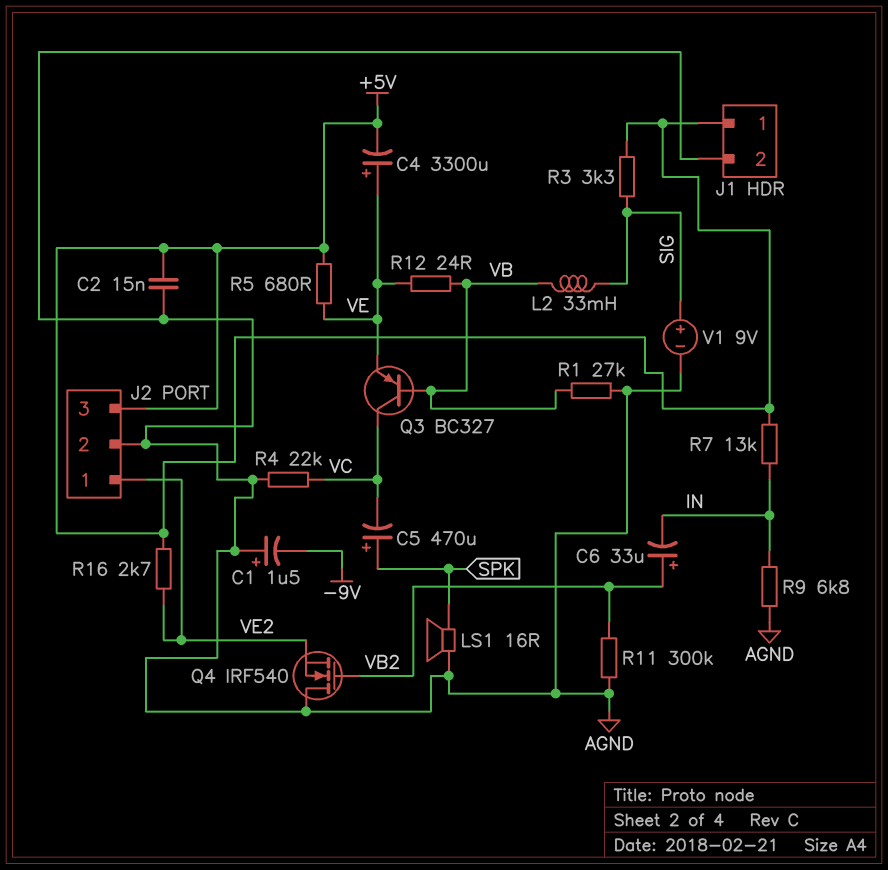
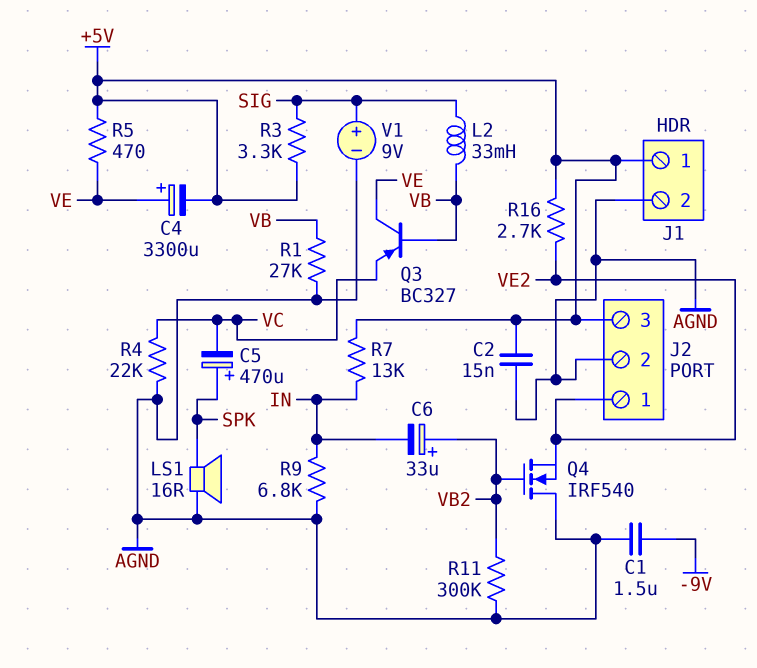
C1: 1.5uF (plus AGND, minus -9V) -> 1.5uF (-9V, AGND)
Q3: PNP BC327 (B VB, C VC, E VE) -> PNP BC327 (B VB, C VE, E VC)
R5: 680 (+5V, VE) -> 470 (+5V, VE)
R12: 24 (VB, VE) -> none

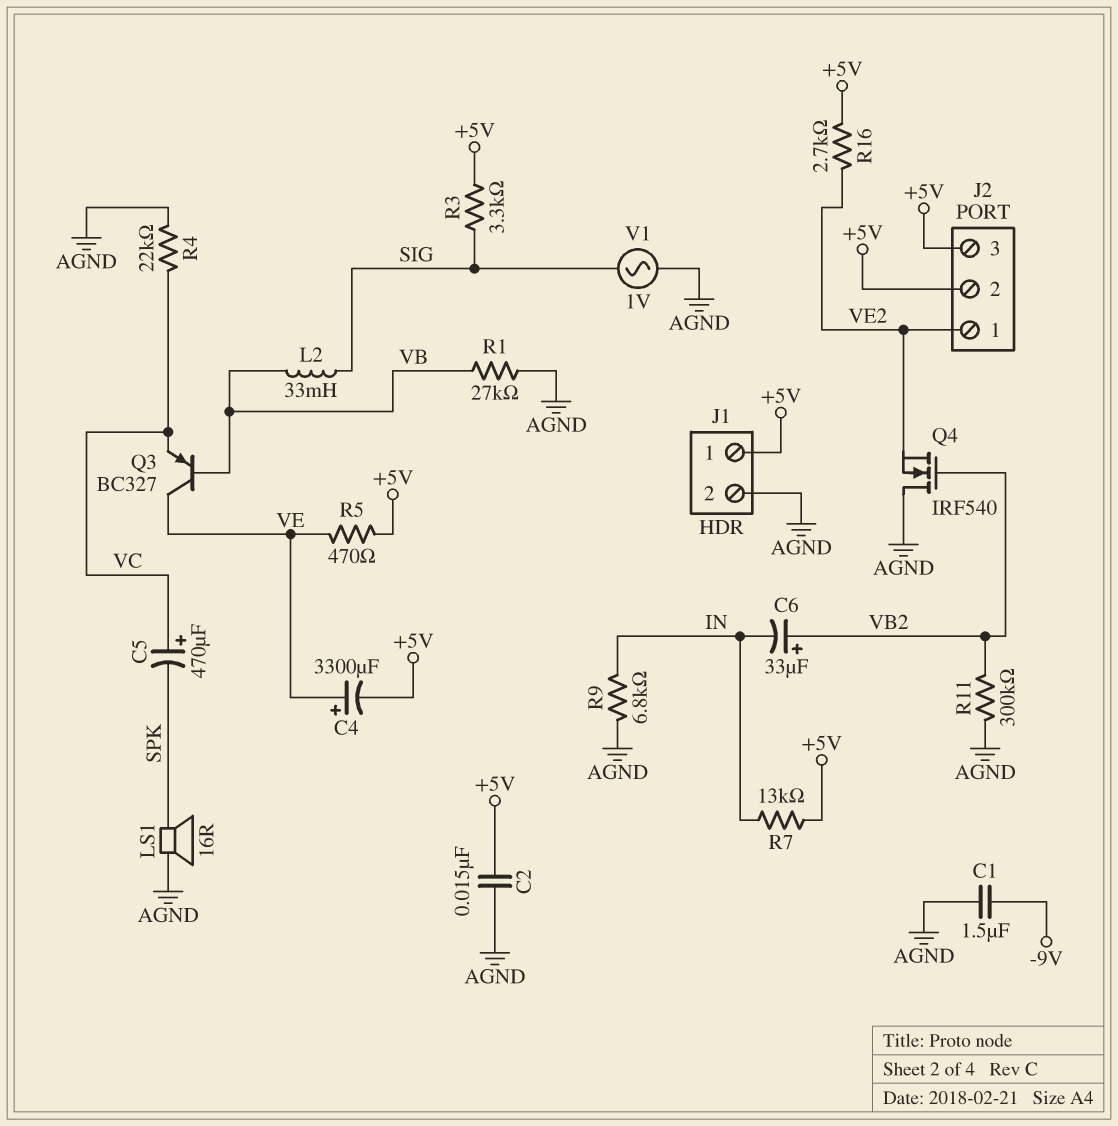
C5: 470uF (plus SPK, minus VC) -> 470uF (plus VC, minus SPK)
J2 pin 2: AGND -> +5V
V1: 9V (plus SIG, minus AGND) -> AC 1V (AGND, SIG)

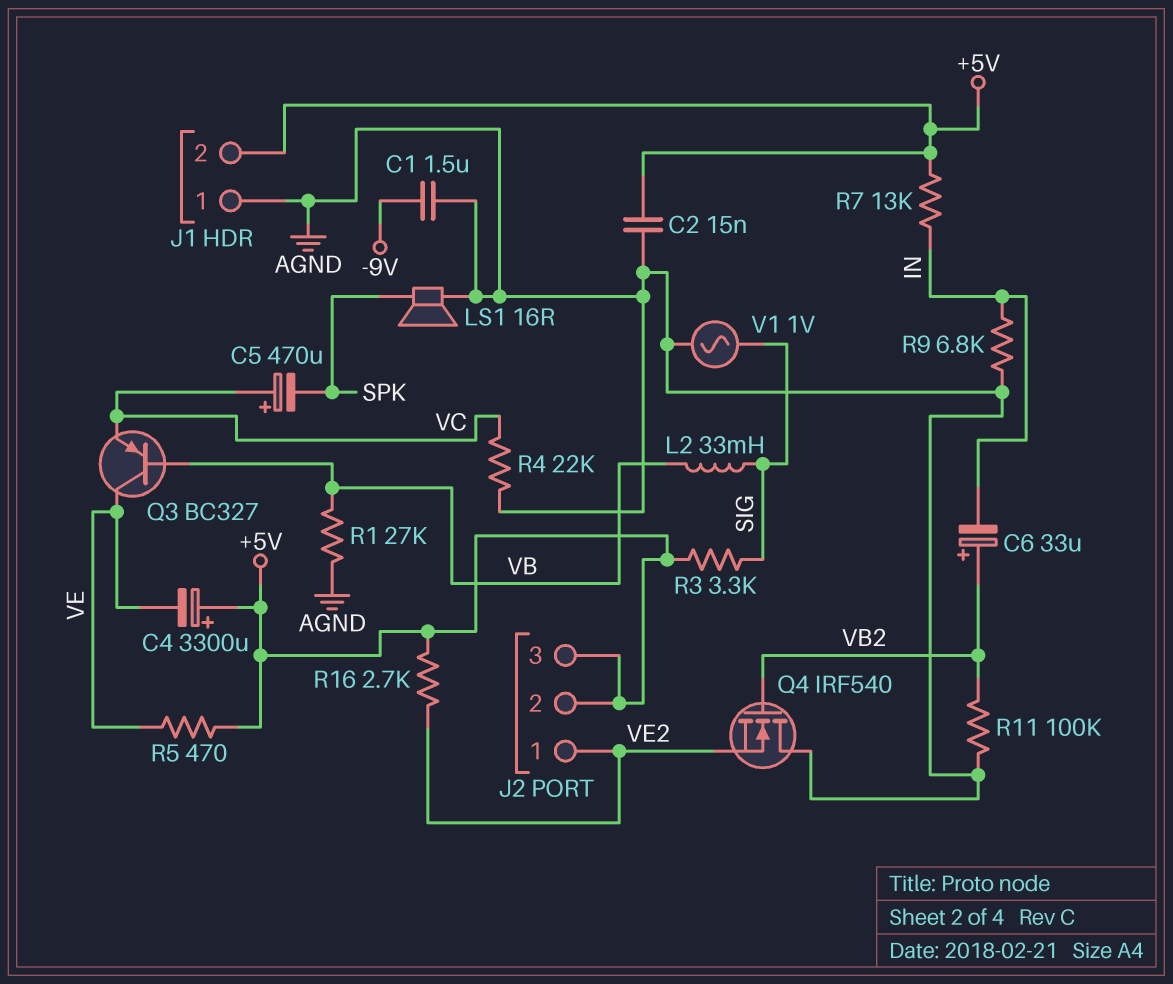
C4: 3300uF (plus VE, minus +5V) -> 3300uF (plus +5V, minus VE)
J1 pin 1: +5V -> AGND
J1 pin 2: AGND -> +5V
R11: 300k (AGND, VB2) -> 100k (AGND, VB2)

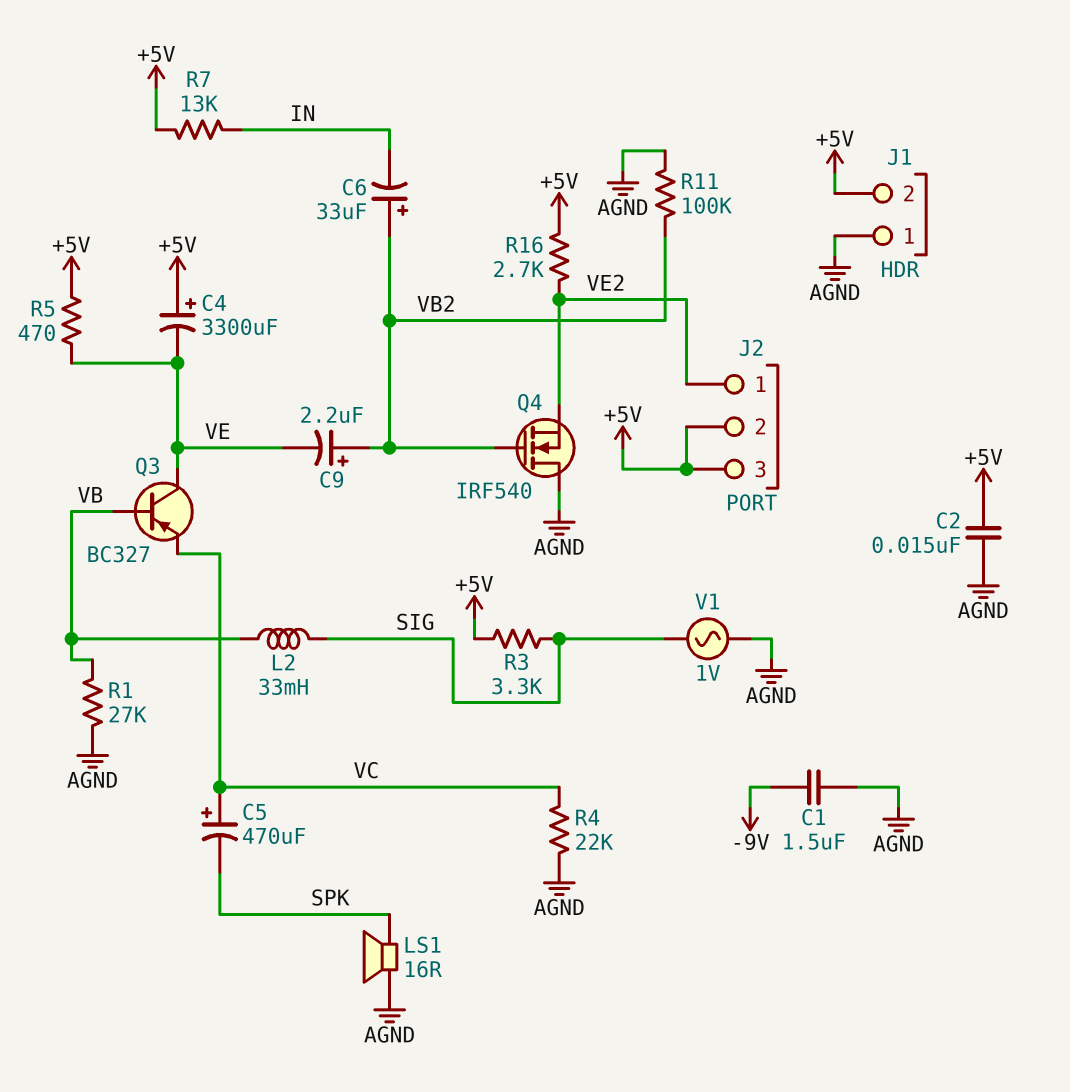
C9: none -> 2.2uF (plus VB2, minus VE)
R9: 6.8k (AGND, IN) -> none

